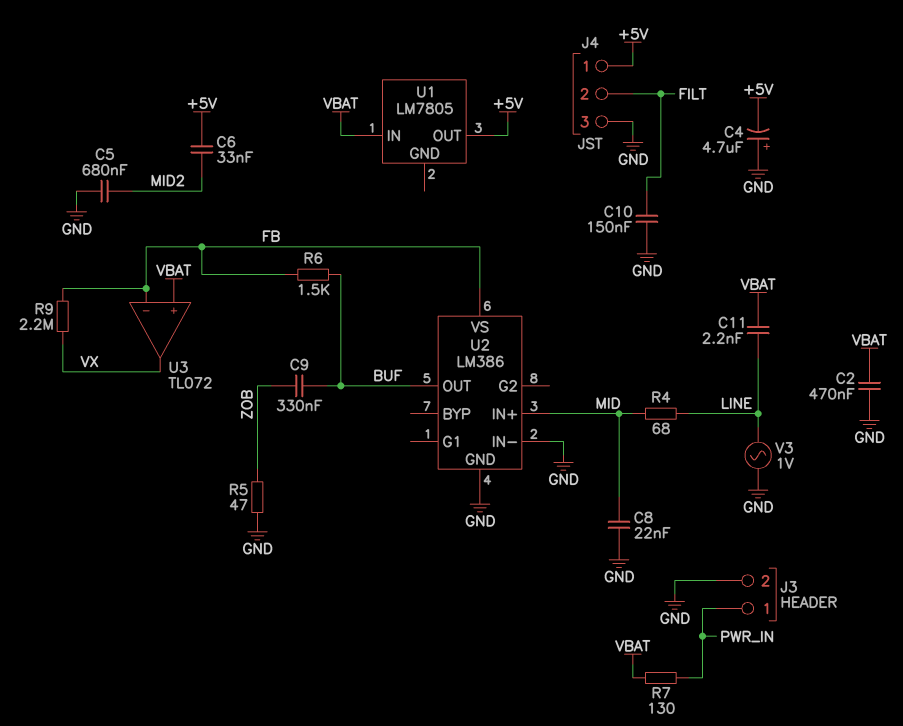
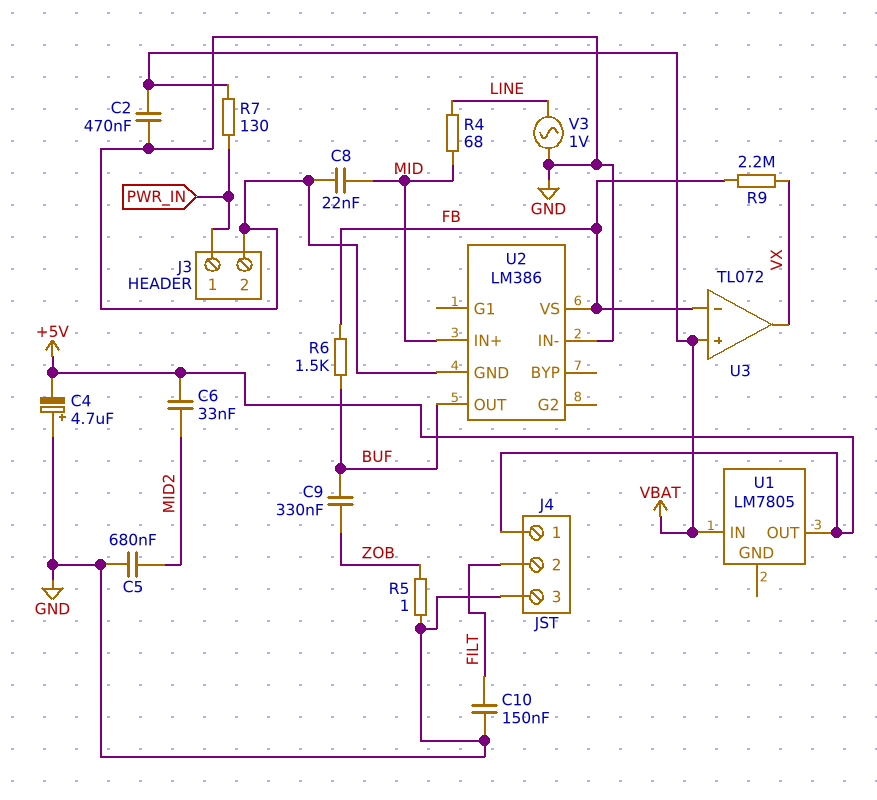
C11: 2.2nF (LINE, VBAT) -> none
R5: 47 (GND, ZOB) -> 1 (GND, ZOB)

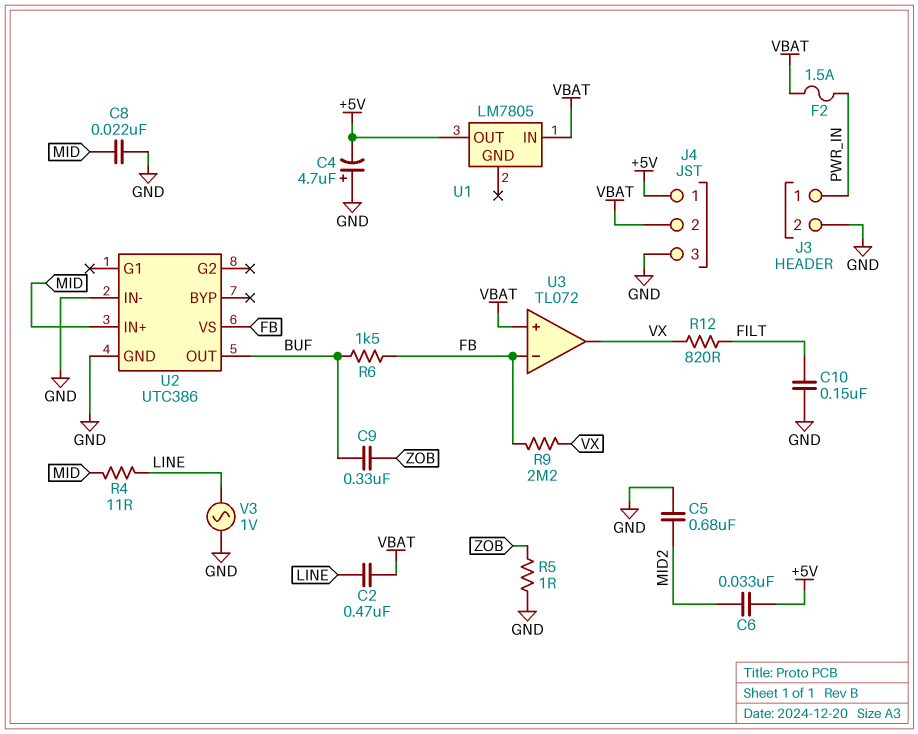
C2: 470nF (GND, VBAT) -> 470nF (LINE, VBAT)
F2: none -> 1.5A (PWR_IN, VBAT)
J4 pin 2: FILT -> VBAT
R4: 68 (LINE, MID) -> 11 (LINE, MID)
R7: 130 (PWR_IN, VBAT) -> none
R12: none -> 820 (FILT, VX)
U2: LM386 -> UTC386

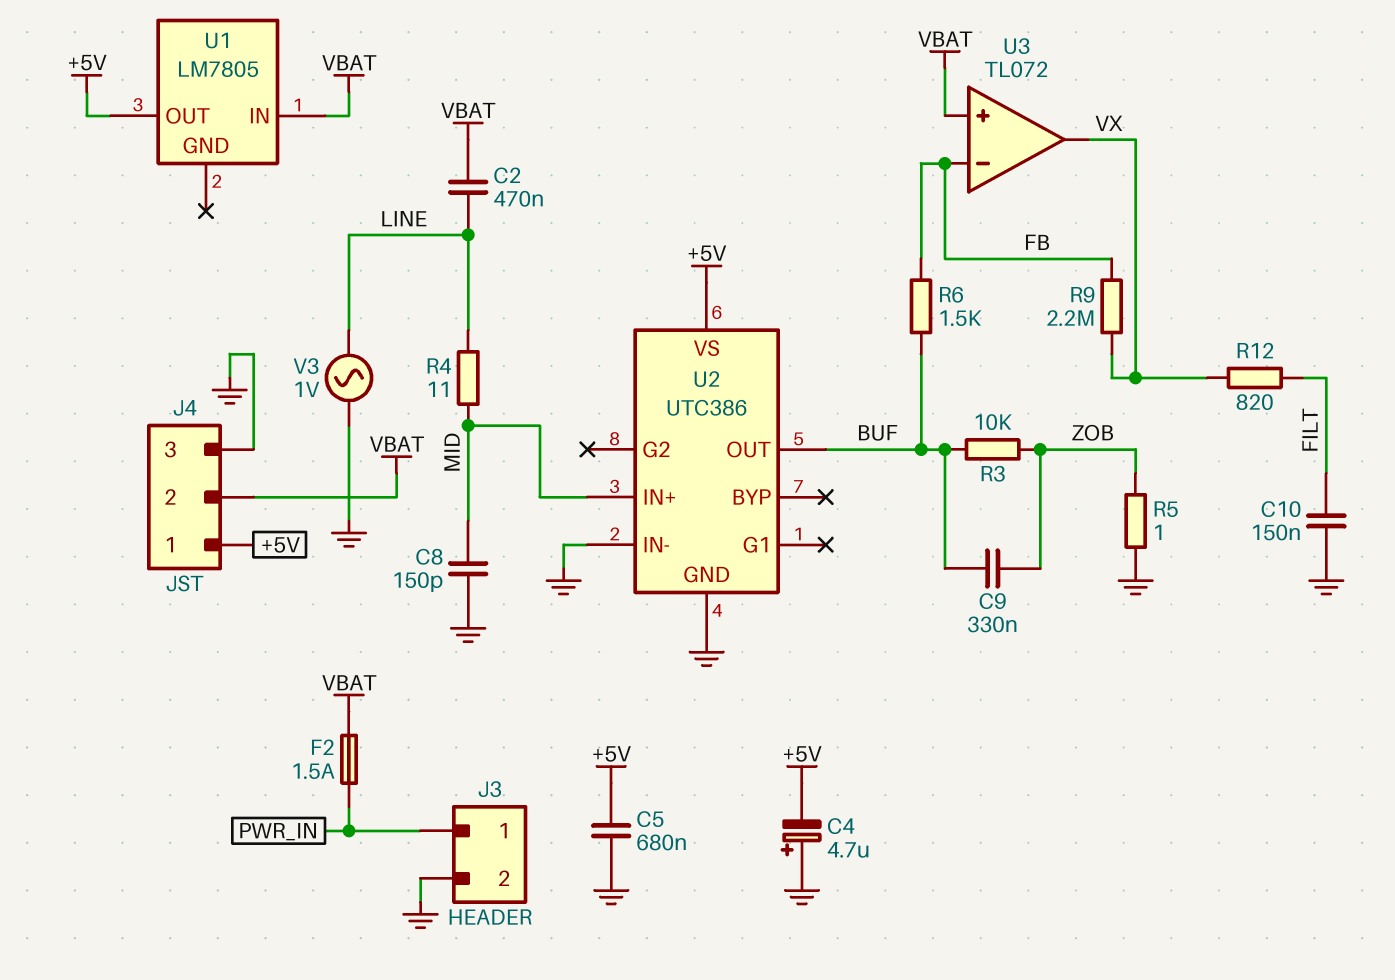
C5: 680nF (GND, MID2) -> 680nF (+5V, GND)
C6: 33nF (+5V, MID2) -> none
C8: 22nF (GND, MID) -> 150pF (GND, MID)
R3: none -> 10k (BUF, ZOB)
U2 pin VS: FB -> +5V

